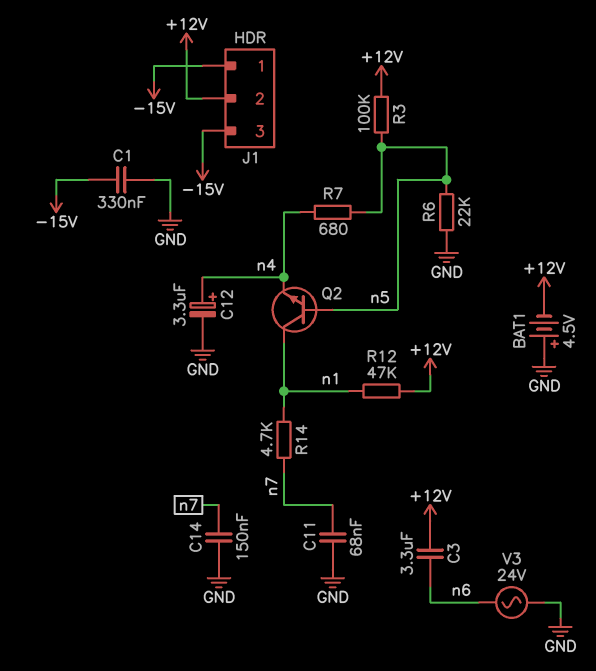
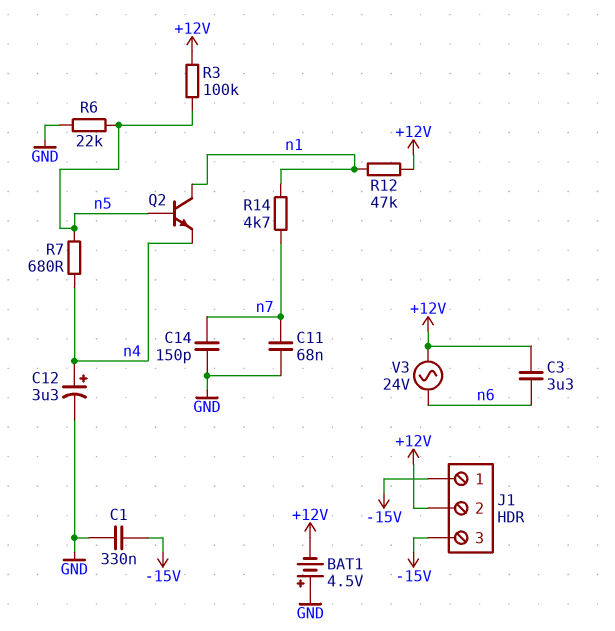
C14: 150nF (GND, n7) -> 150pF (GND, n7)
V3: AC 24V (GND, n6) -> AC 24V (+12V, n6)

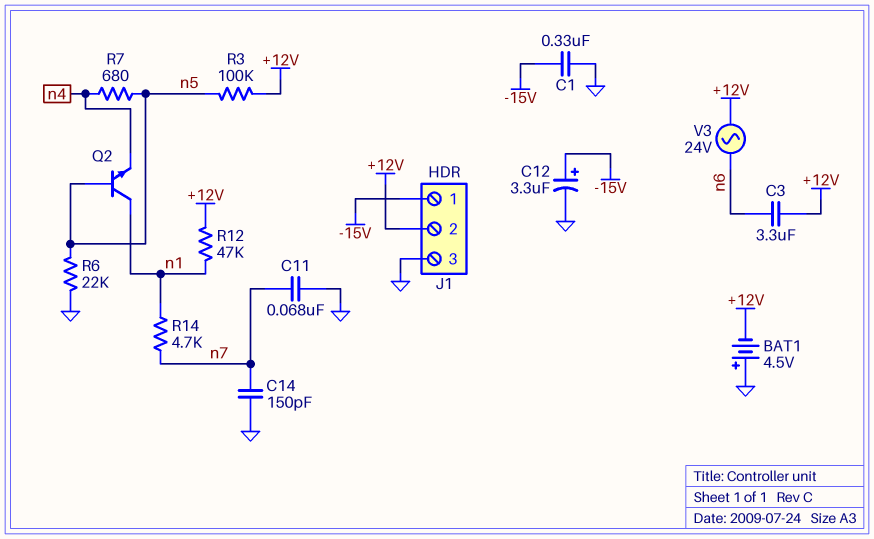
C12: 3.3uF (plus n4, minus GND) -> 3.3uF (plus -15V, minus GND)
J1 pin 3: -15V -> GND

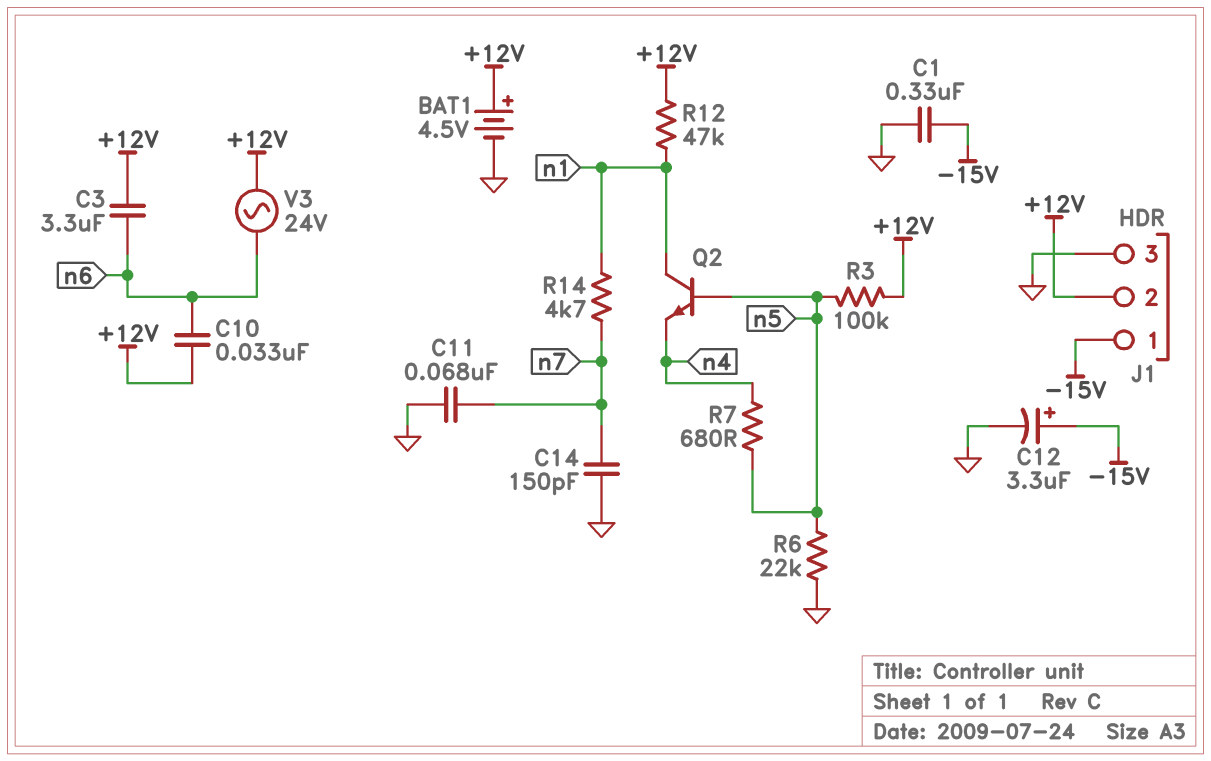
BAT1: 4.5V (plus GND, minus +12V) -> 4.5V (plus +12V, minus GND)
C10: none -> 33nF (+12V, n6)

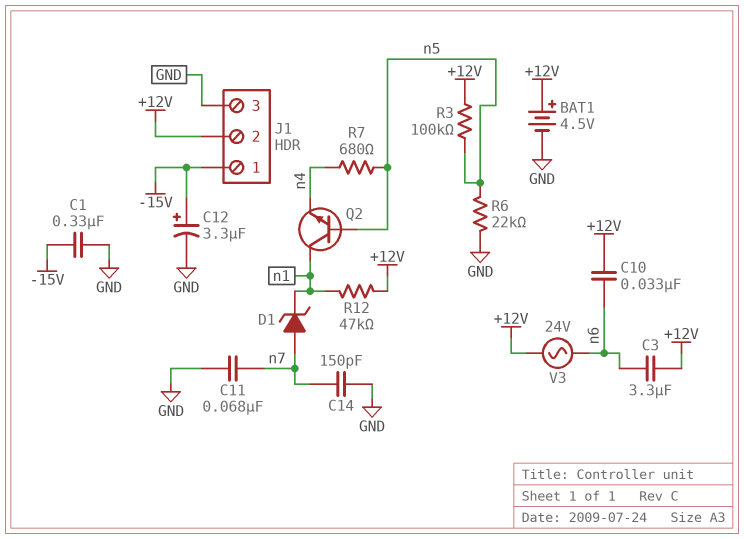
D1: none -> zener (A n7, K n1)
R14: 4.7k (n1, n7) -> none

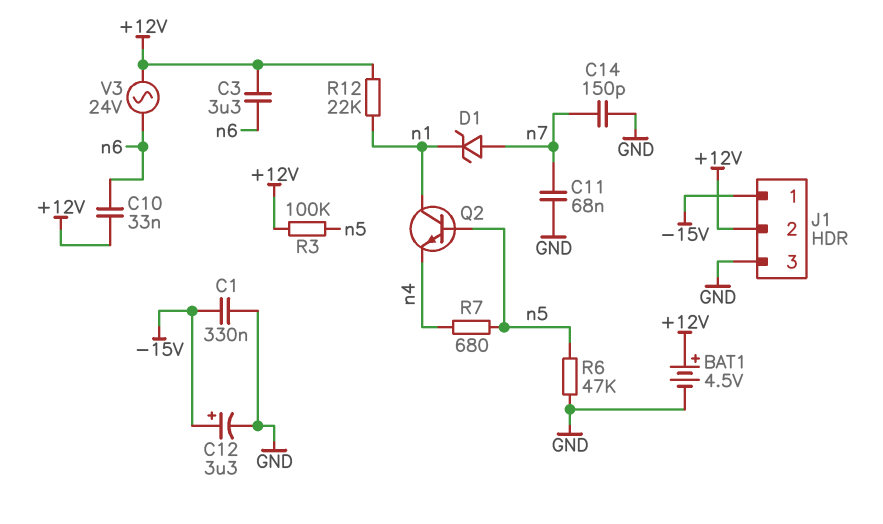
R6: 22k (GND, n5) -> 47k (GND, n5)
R12: 47k (+12V, n1) -> 22k (+12V, n1)

